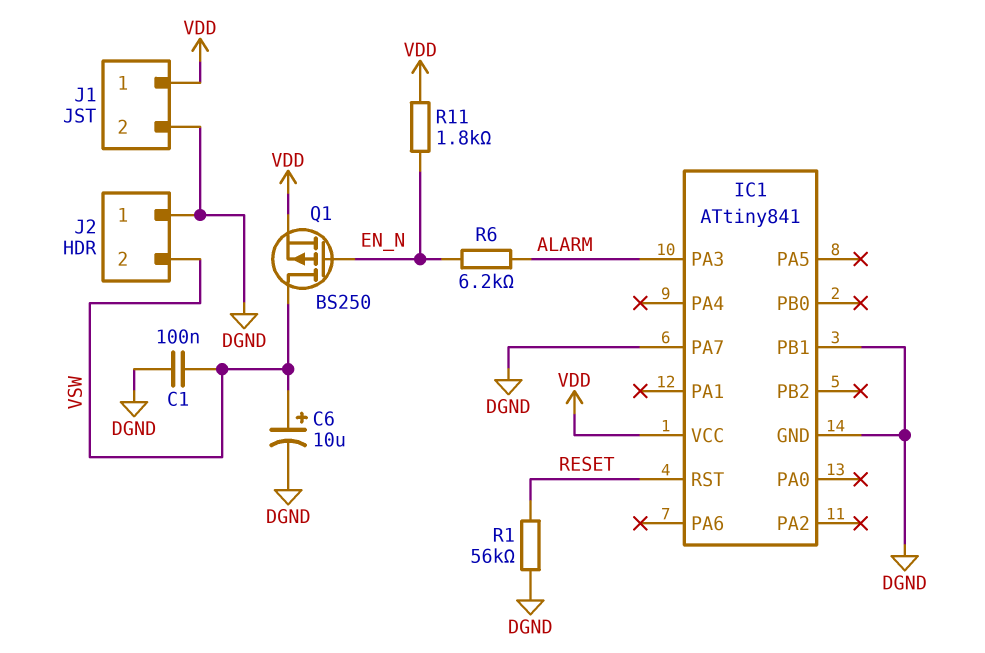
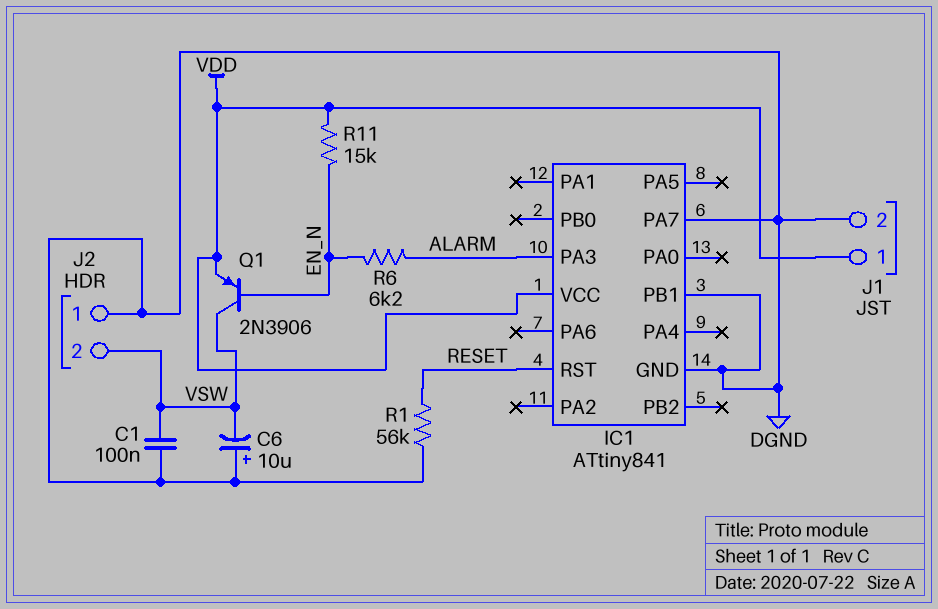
C6: 10uF (plus VSW, minus DGND) -> 10uF (plus DGND, minus VSW)
Q1: PMOS BS250 (G EN_N, D VSW, S VDD) -> PNP 2N3906 (B EN_N, C VSW, E VDD)
R11: 1.8k (EN_N, VDD) -> 15k (EN_N, VDD)

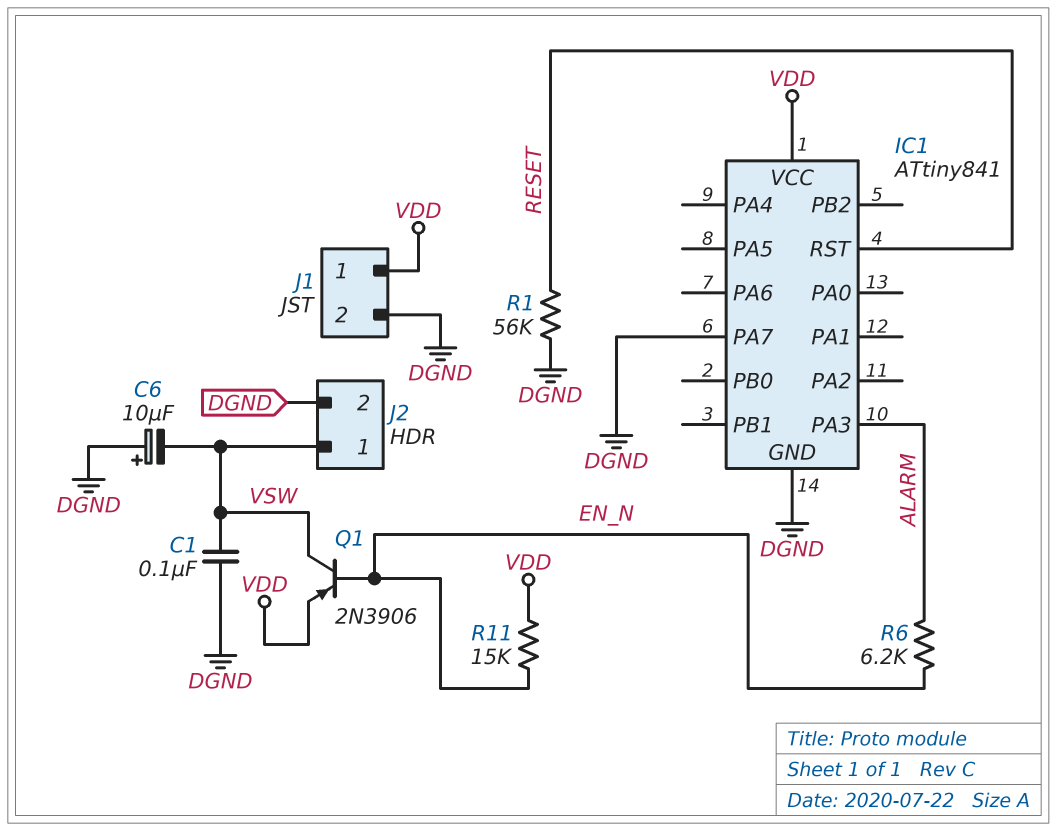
IC1 pin PB1: DGND -> none
J2 pin 1: DGND -> VSW
J2 pin 2: VSW -> DGND

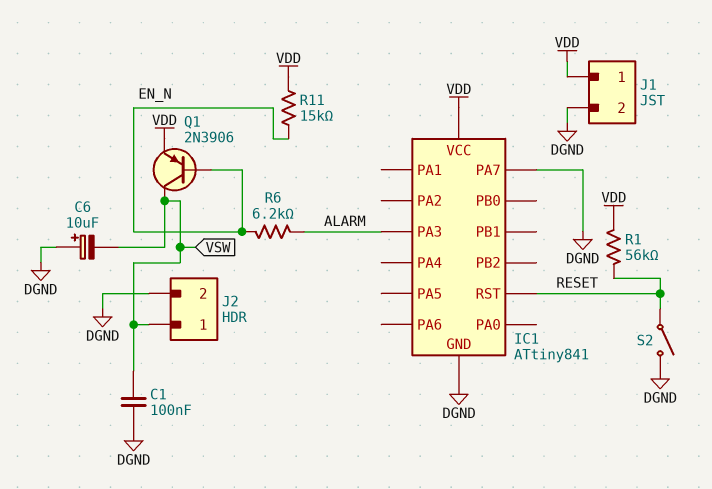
R1: 56k (DGND, RESET) -> 56k (RESET, VDD)
S2: none -> switch (DGND, RESET)

